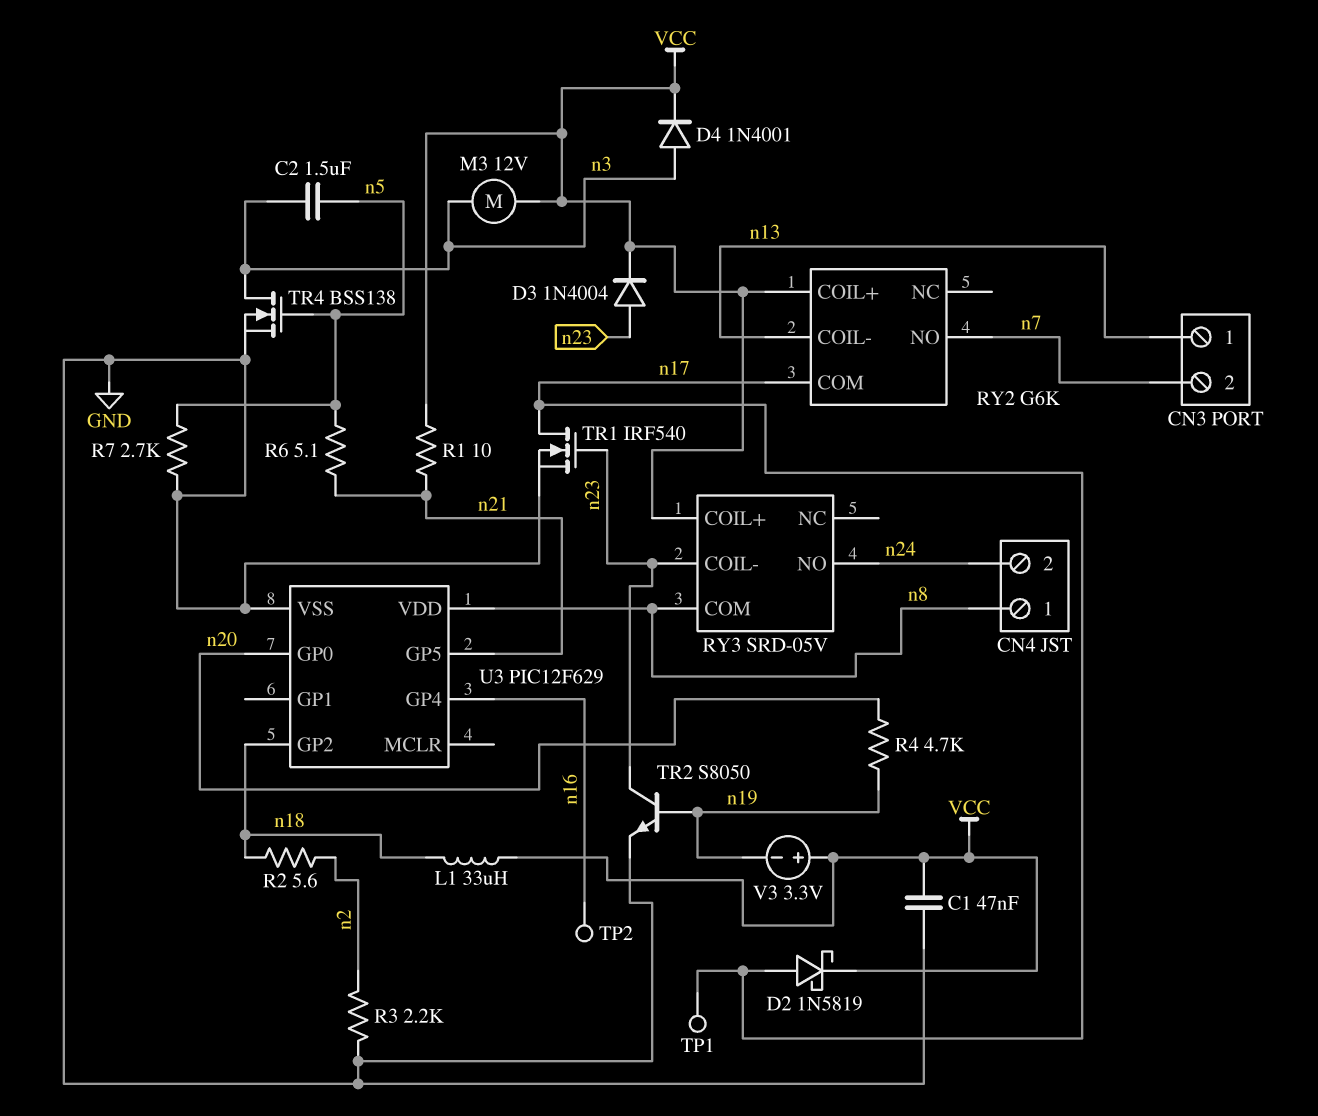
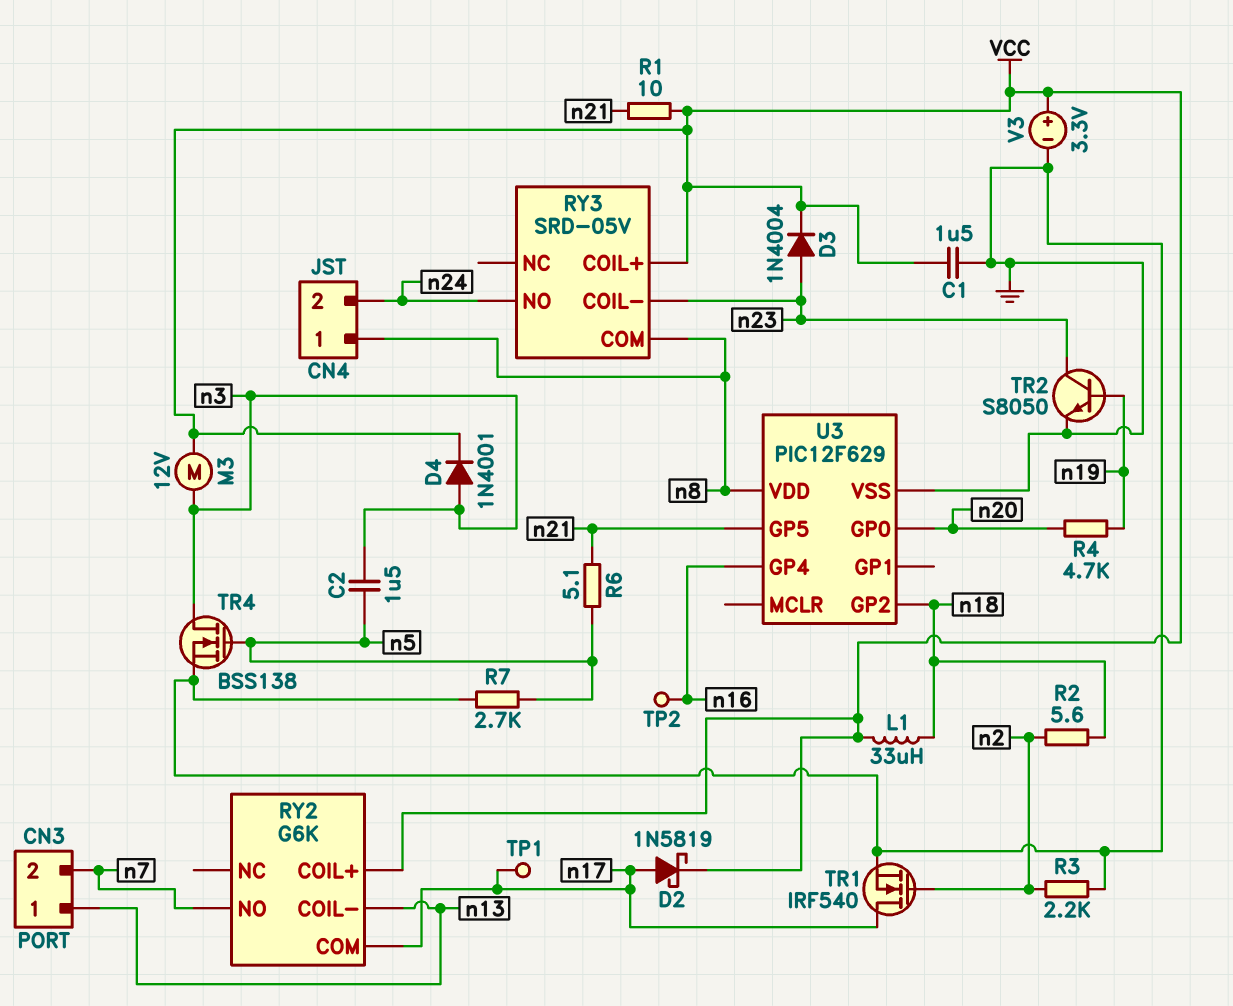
C1: 47nF (GND, VCC) -> 1.5uF (GND, VCC)
TR1: NMOS IRF540 (G n23, D n17, S GND) -> NMOS IRF540 (G n2, D n17, S GND)
V3: 3.3V (plus VCC, minus n19) -> 3.3V (plus VCC, minus GND)

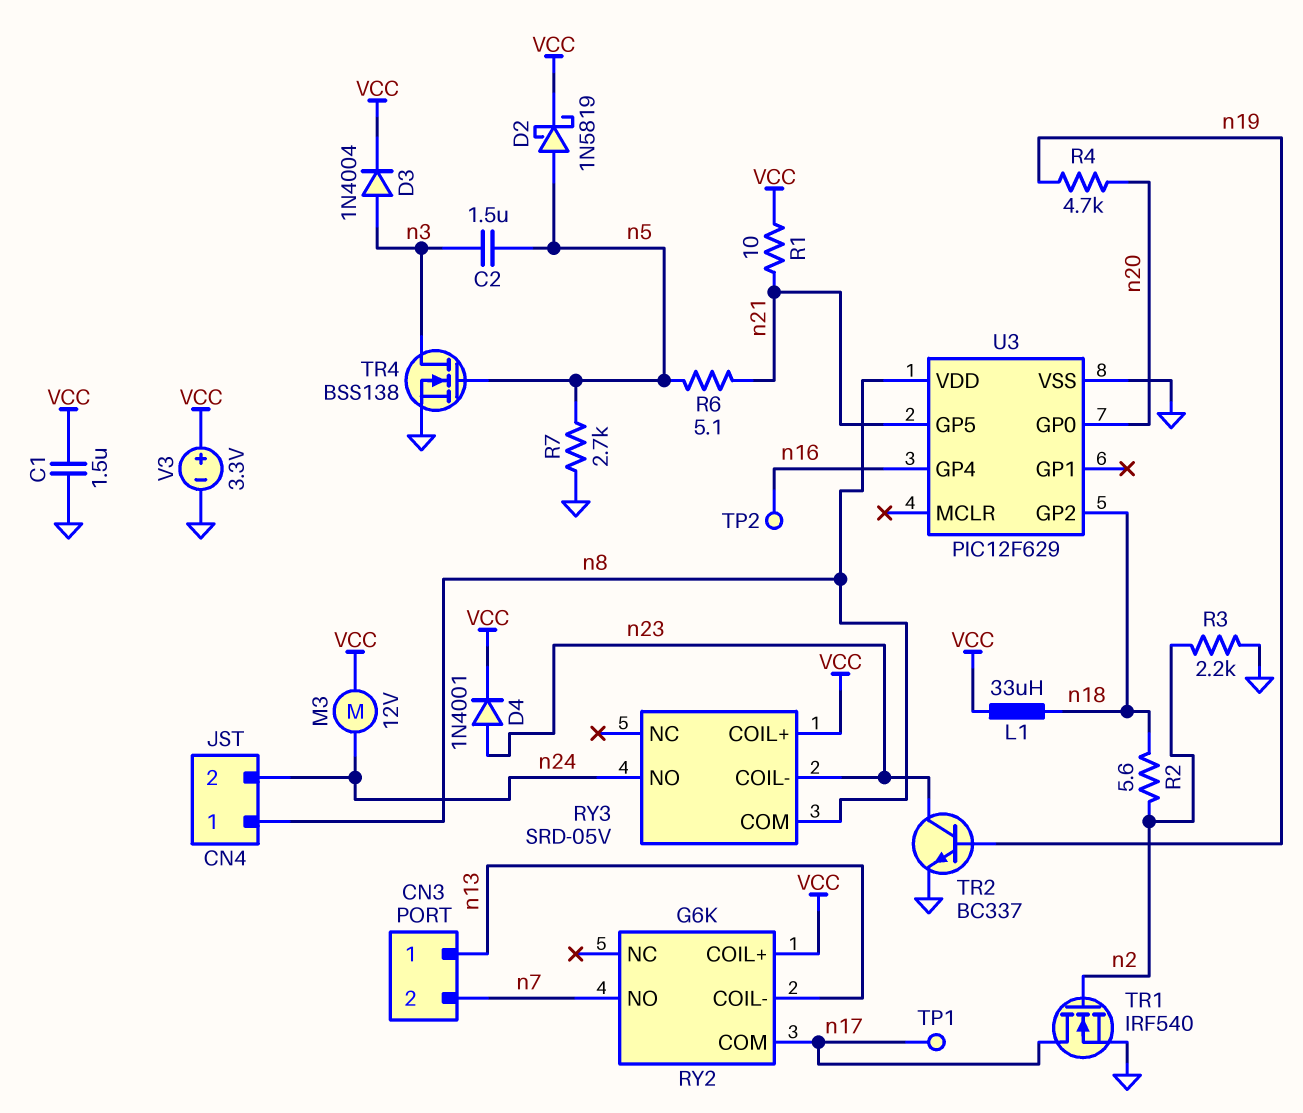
D2: schottky 1N5819 (A n17, K VCC) -> schottky 1N5819 (A n5, K VCC)
D3: diode 1N4004 (A n23, K VCC) -> diode 1N4004 (A n3, K VCC)
D4: diode 1N4001 (A n3, K VCC) -> diode 1N4001 (A n23, K VCC)
M3: motor 12V (VCC, n3) -> motor 12V (VCC, n24)
TR2: NPN S8050 (B n19, C n23, E GND) -> NPN BC337 (B n19, C n23, E GND)

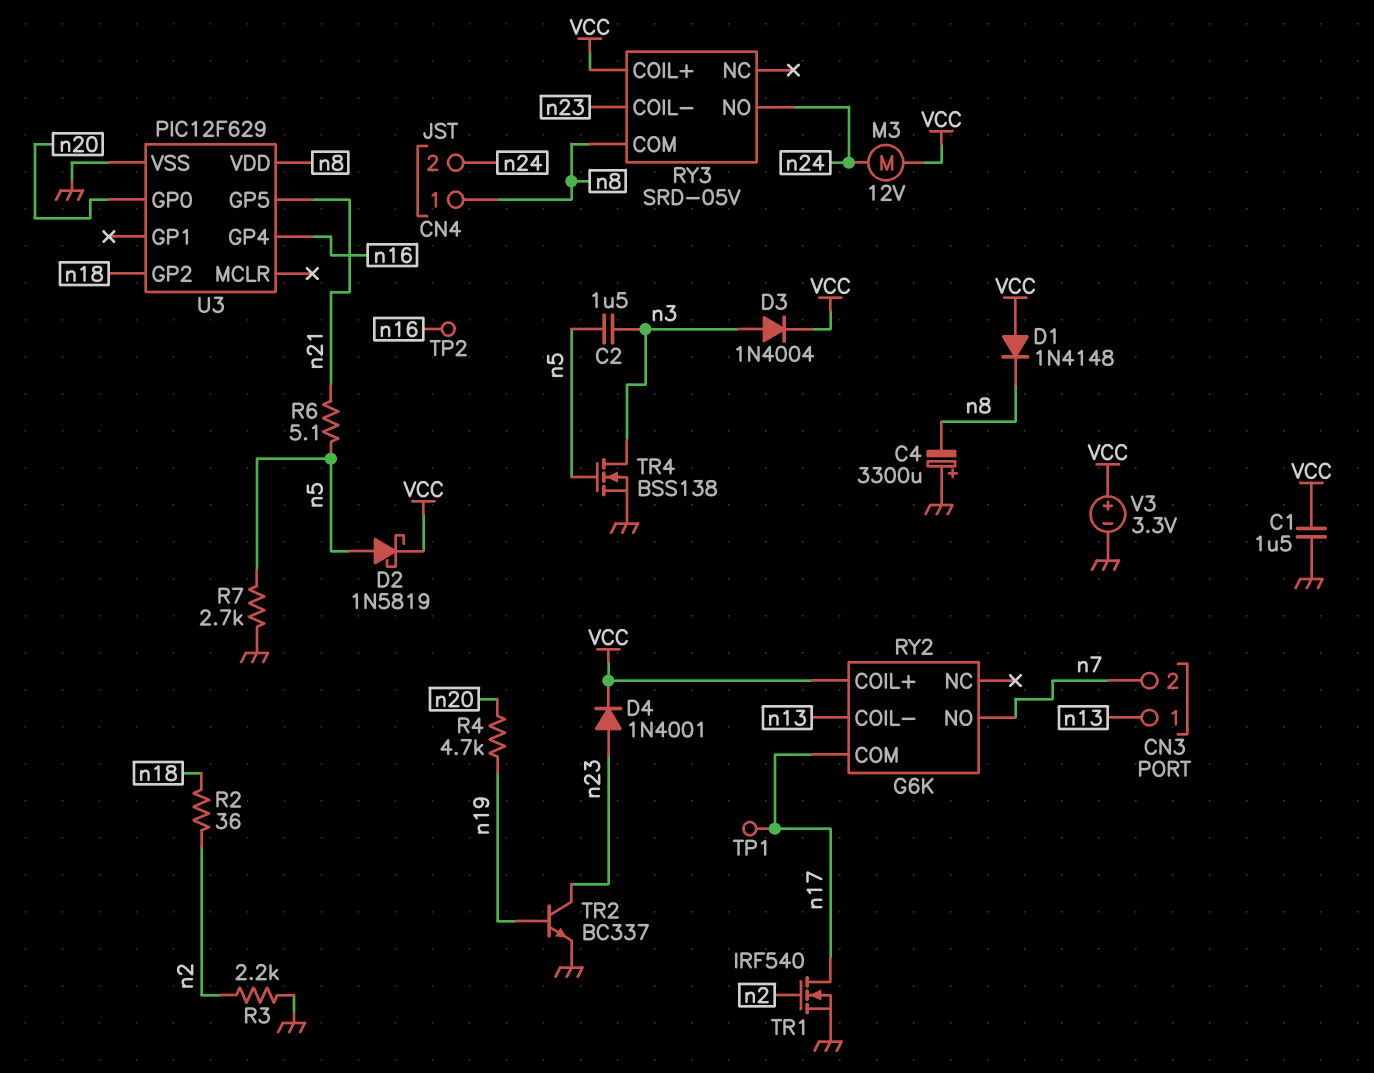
C4: none -> 3300uF (plus GND, minus n8)
D1: none -> diode 1N4148 (A VCC, K n8)
L1: 33uH (VCC, n18) -> none
R1: 10 (VCC, n21) -> none
R2: 5.6 (n2, n18) -> 36 (n2, n18)

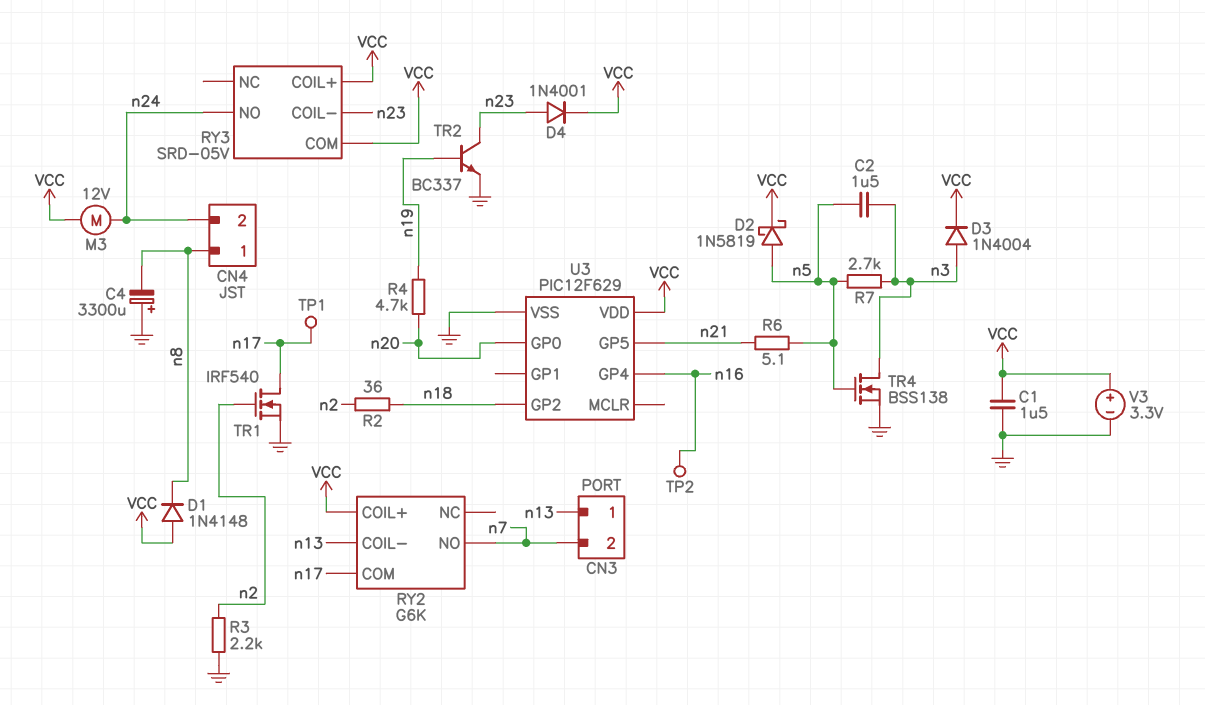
R7: 2.7k (GND, n5) -> 2.7k (n3, n5)
RY3 pin COM: n8 -> VCC
U3 pin VDD: n8 -> VCC

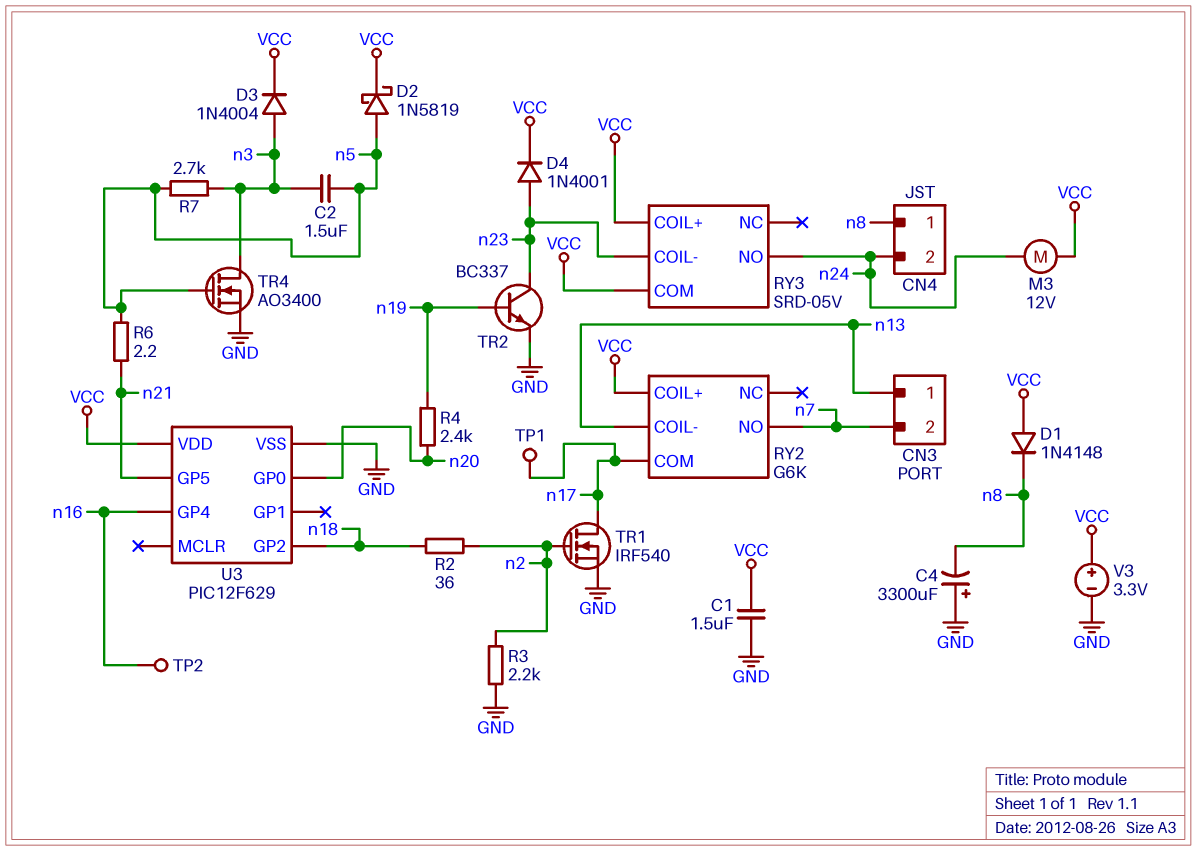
R4: 4.7k (n19, n20) -> 2.4k (n19, n20)
R6: 5.1 (n5, n21) -> 2.2 (n5, n21)
TR4: NMOS BSS138 (G n5, D n3, S GND) -> NMOS AO3400 (G n5, D n3, S GND)

